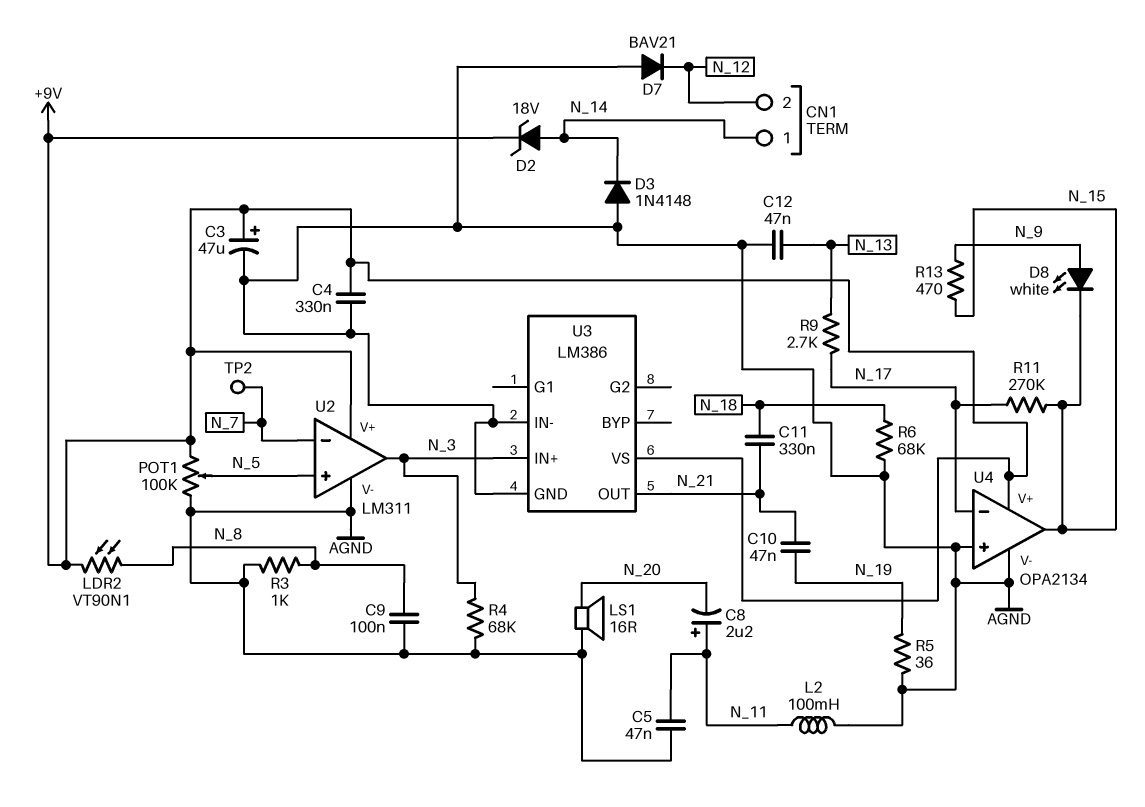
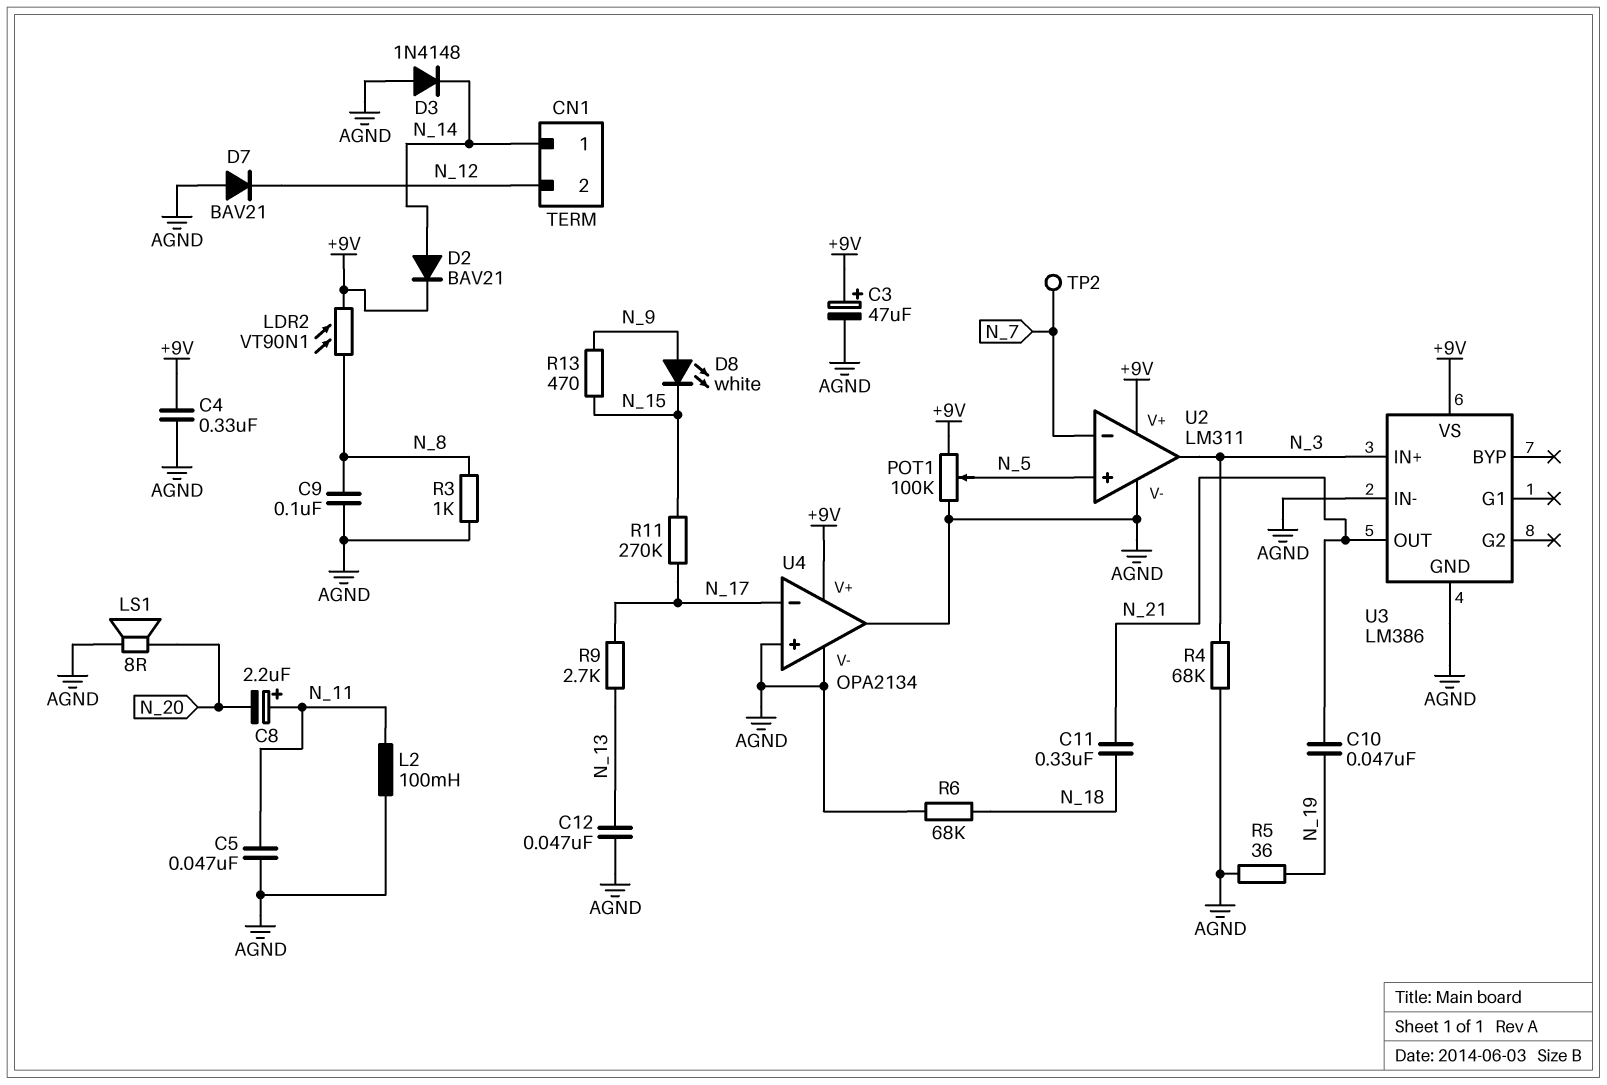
D2: zener 18V (A N_14, K +9V) -> diode BAV21 (A N_14, K +9V)
LS1: speaker 16R (AGND, N_20) -> speaker 8R (AGND, N_20)
U4 pin out: N_15 -> AGND

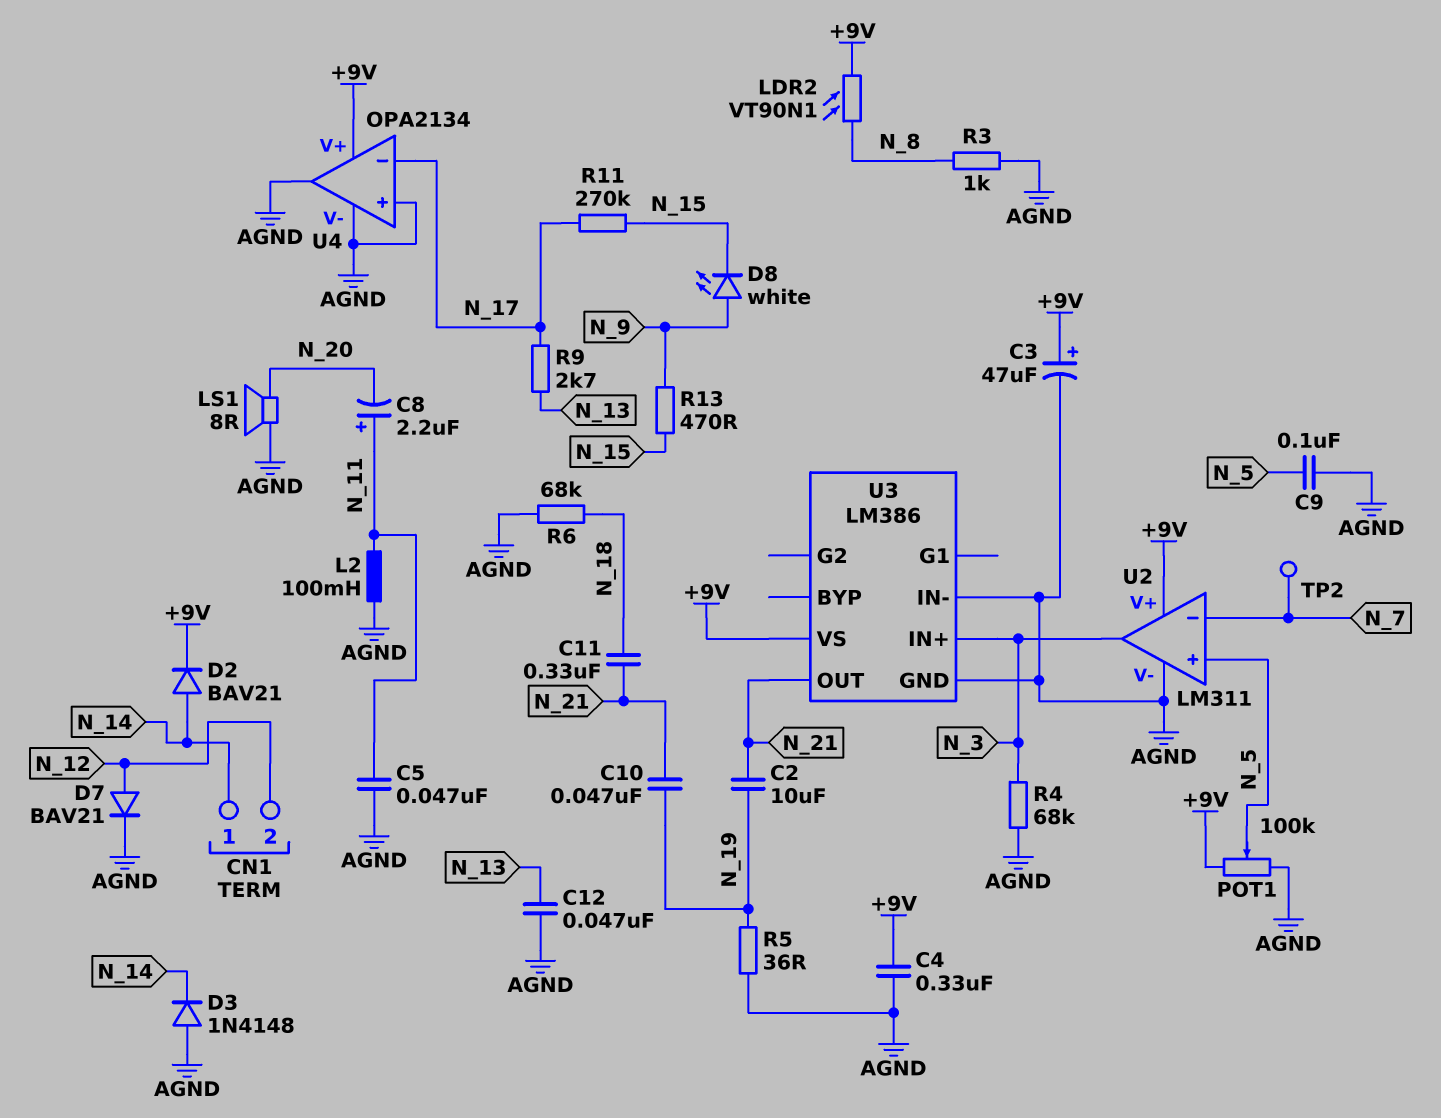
C2: none -> 10uF (N_19, N_21)
C9: 100nF (AGND, N_8) -> 100nF (AGND, N_5)
D7: diode BAV21 (A AGND, K N_12) -> diode BAV21 (A N_12, K AGND)

